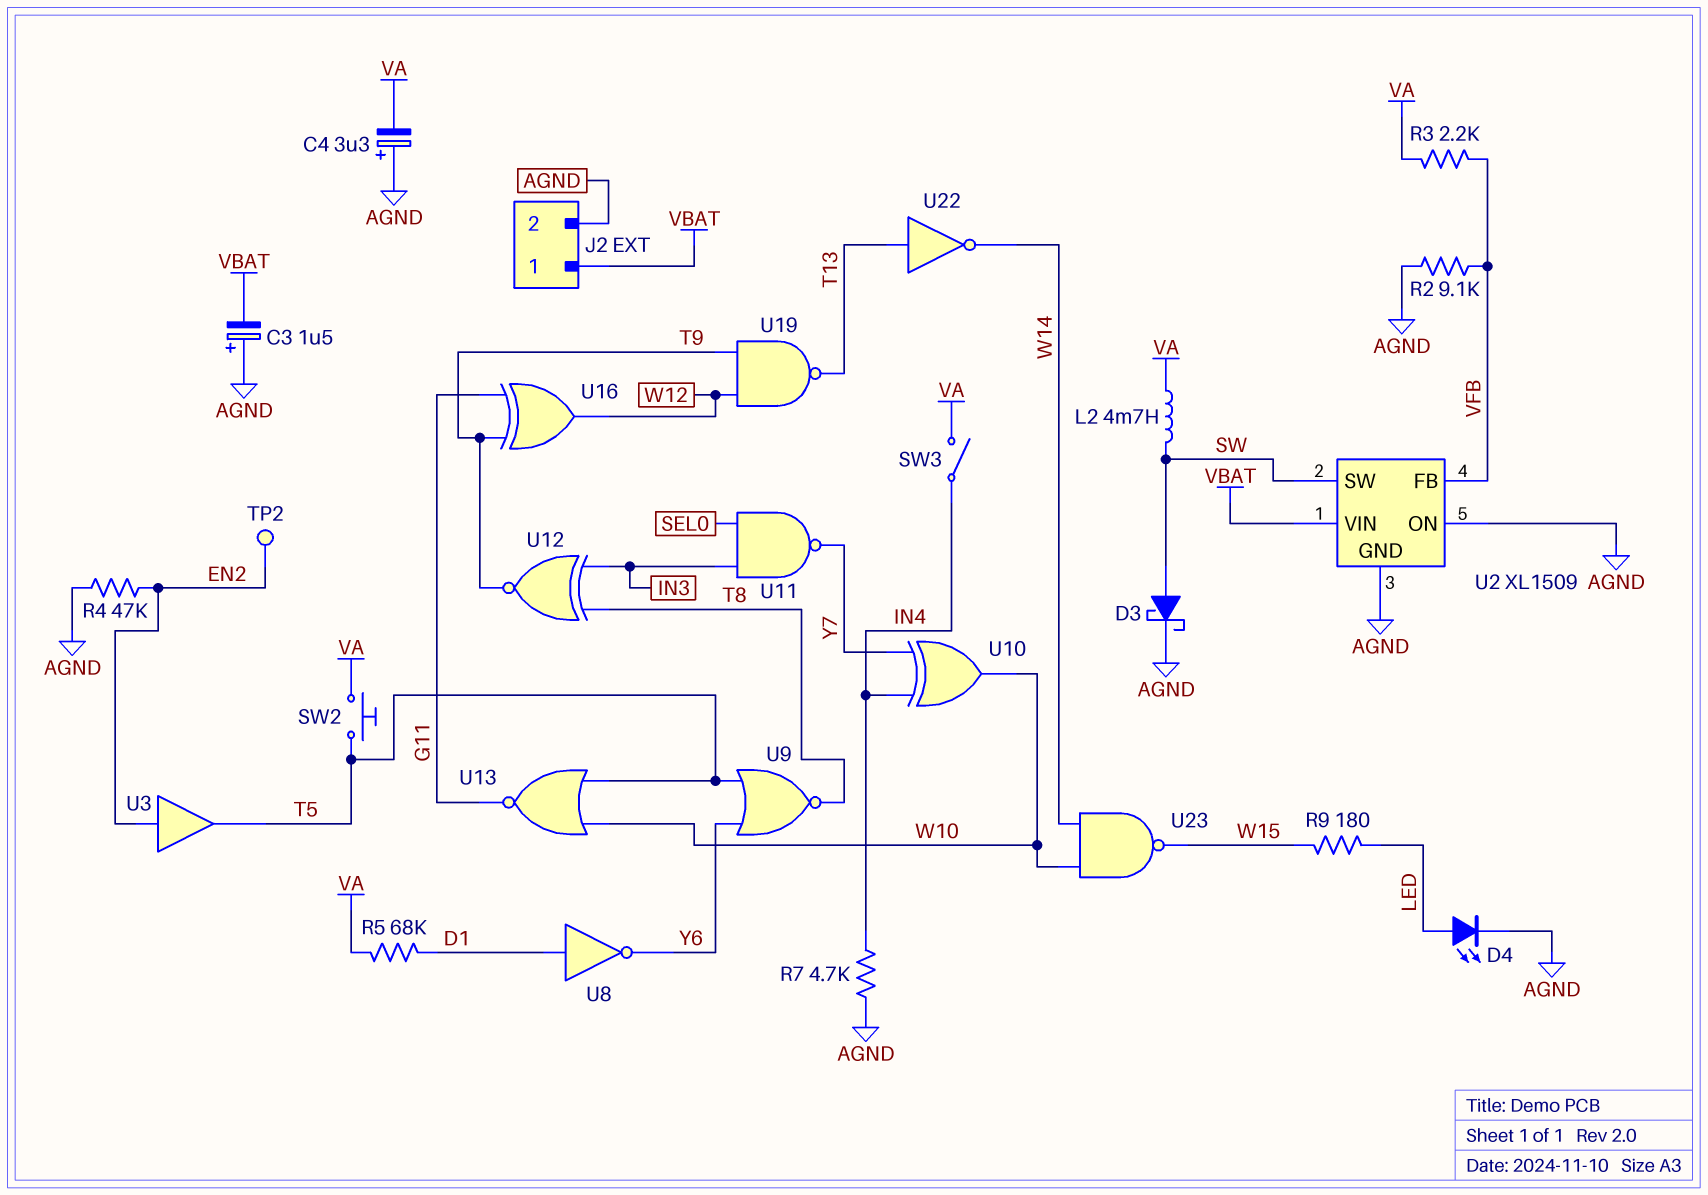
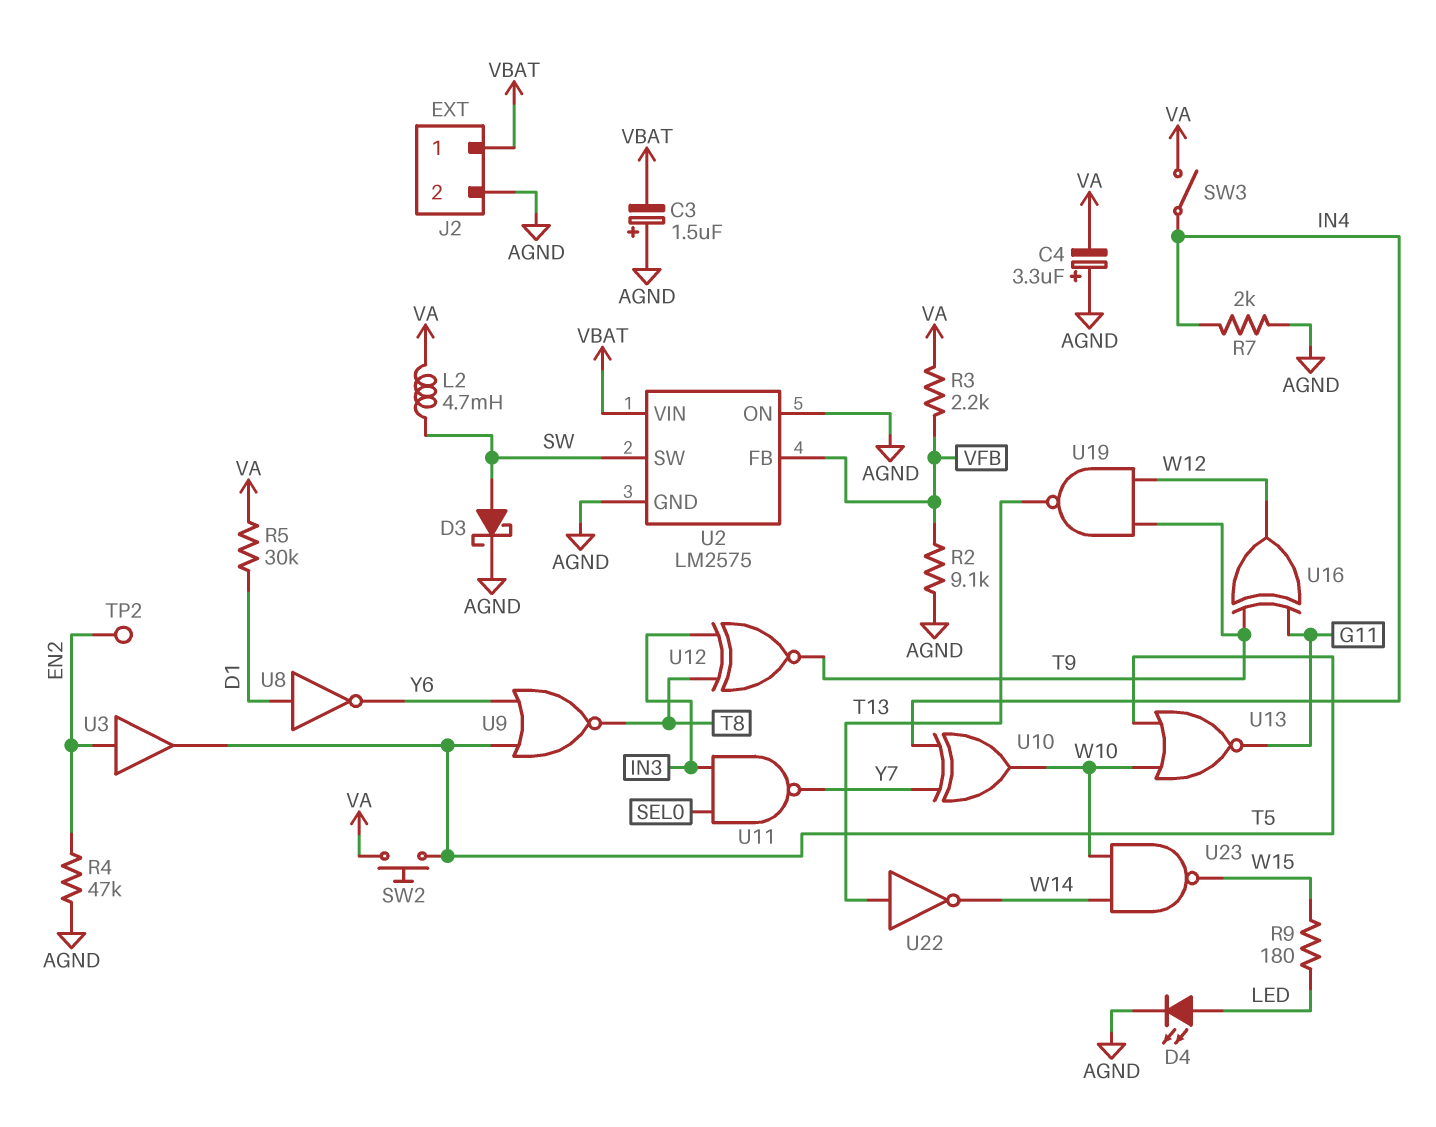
R5: 68k (D1, VA) -> 30k (D1, VA)
R7: 4.7k (AGND, IN4) -> 2k (AGND, IN4)
U2: XL1509 -> LM2575

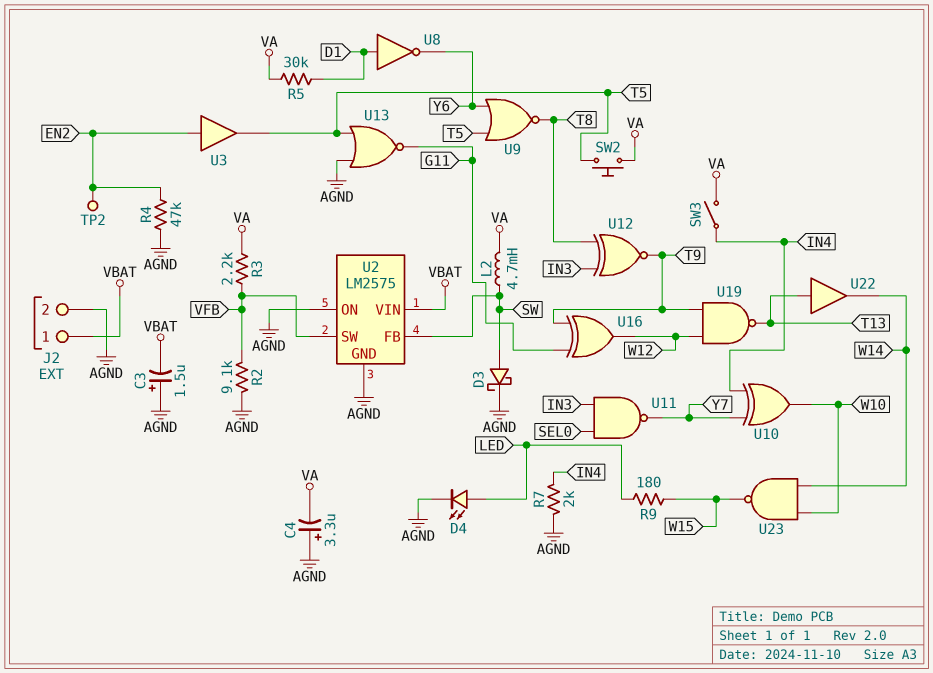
U2 pin FB: VFB -> SW
U2 pin SW: SW -> VFB
U13: NOR (in T5, in W10, out G11) -> NOR (in AGND, in T5, out G11)
U22: NOT (in T13, out W14) -> buffer (in T13, out W14)

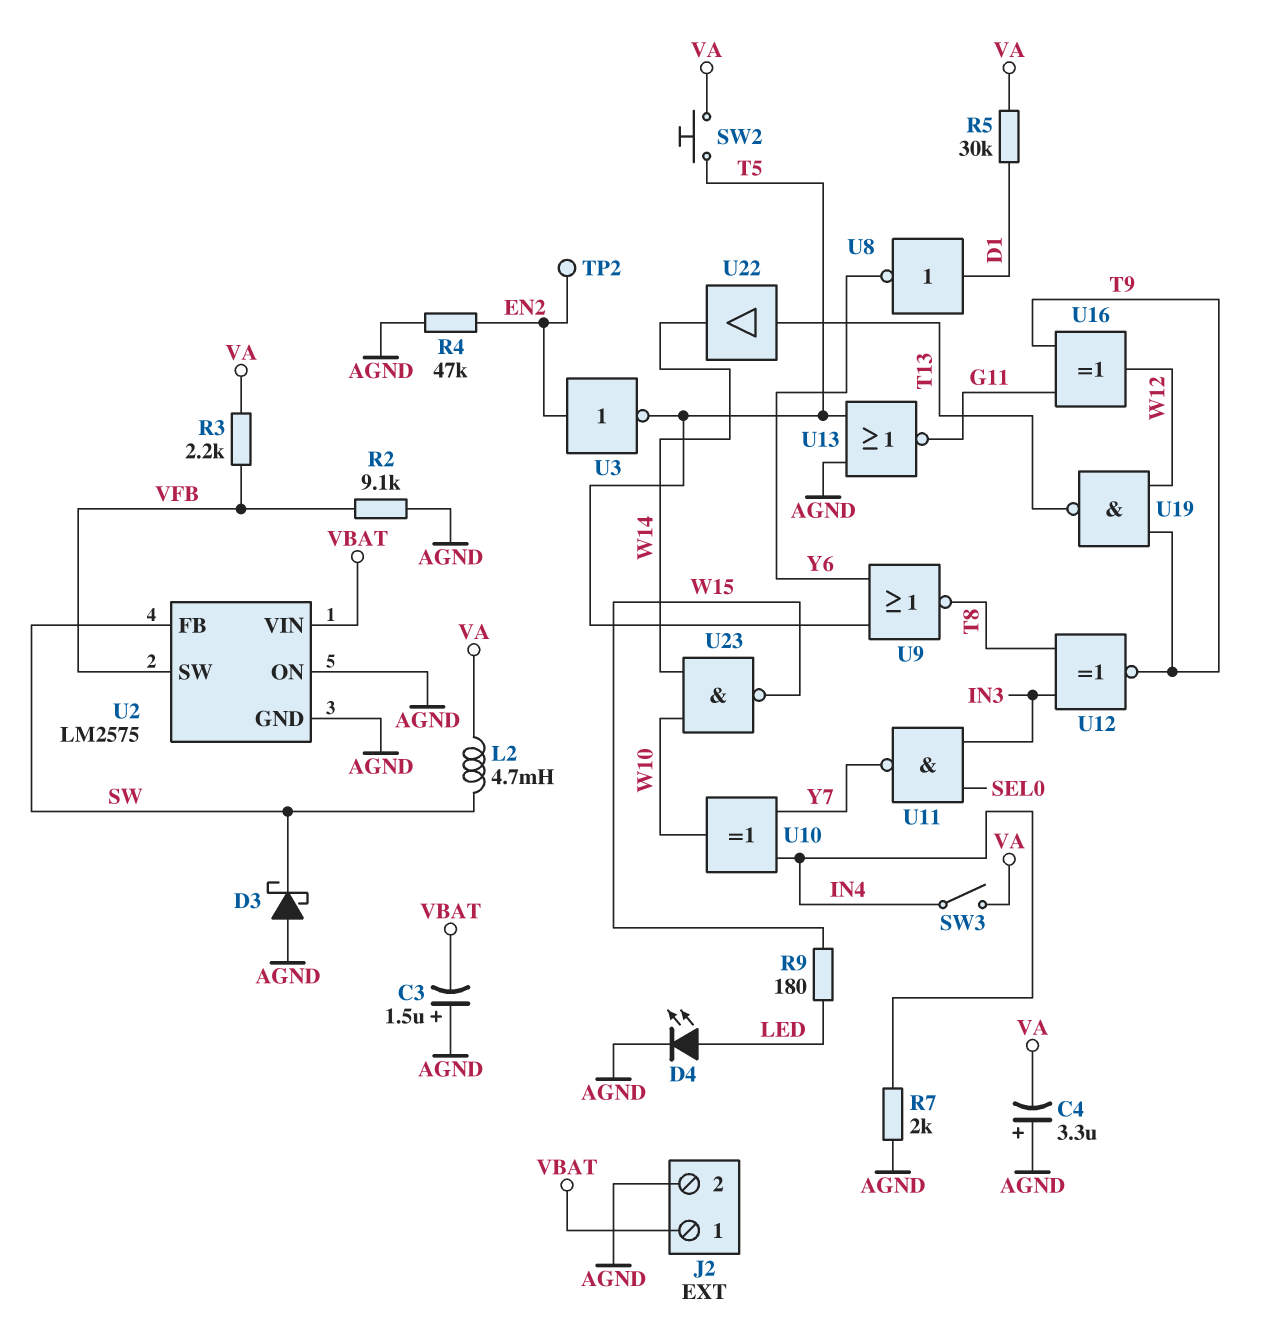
D3: schottky (A SW, K AGND) -> schottky (A AGND, K SW)
U3: buffer (in EN2, out T5) -> NOT (in EN2, out T5)

